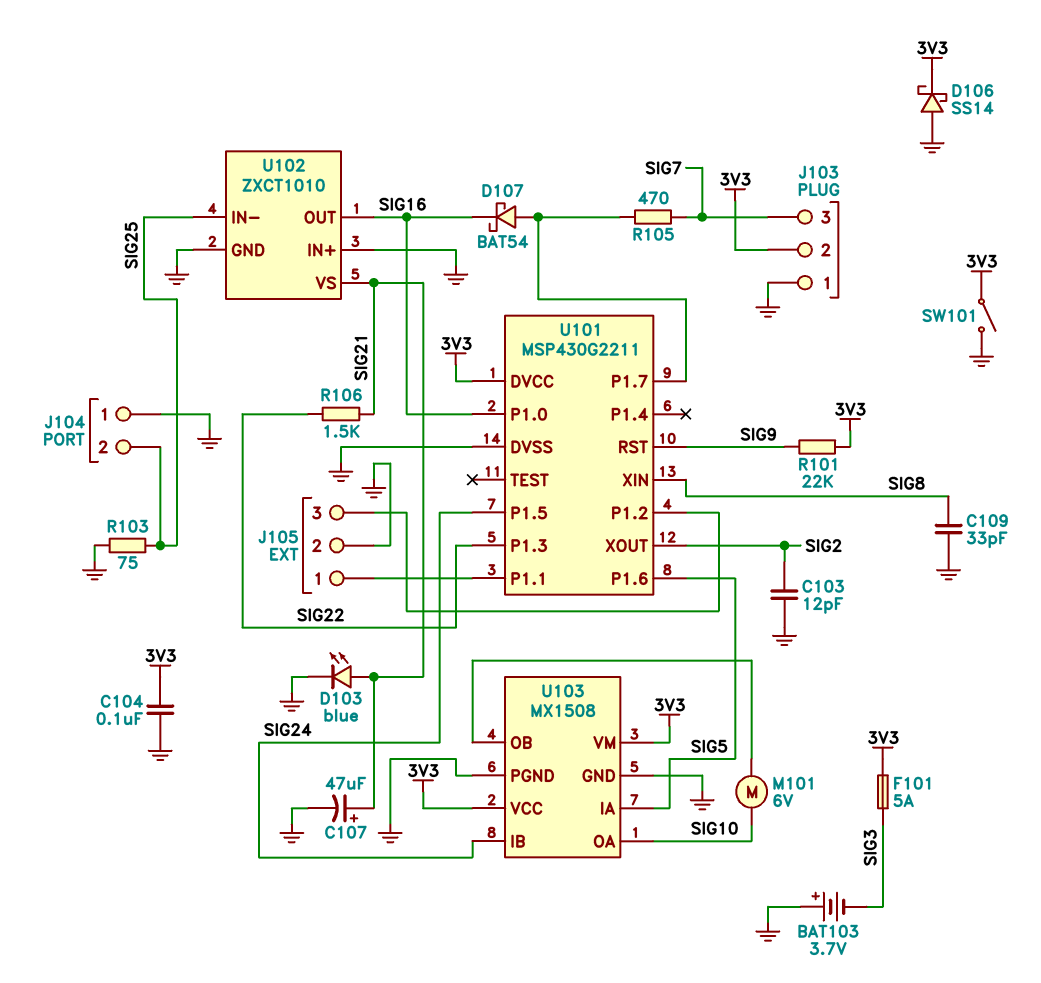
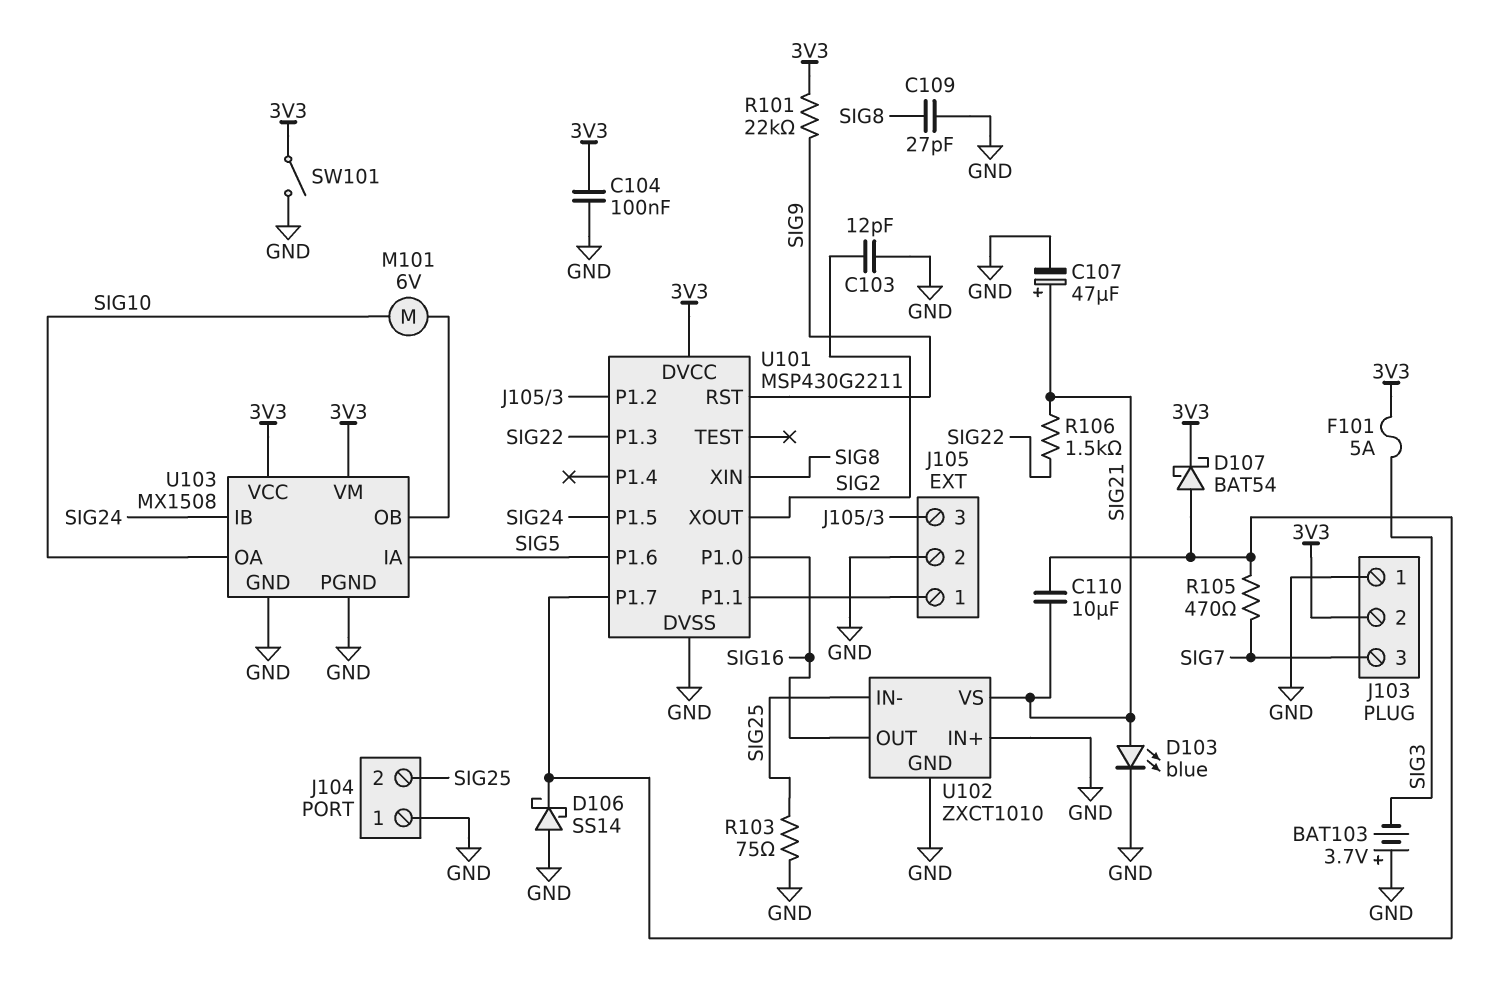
C109: 33pF (GND, SIG8) -> 27pF (GND, SIG8)
C110: none -> 10uF (SIG21, U101/P1.7)
D106: schottky SS14 (A GND, K 3V3) -> schottky SS14 (A GND, K U101/P1.7)
D107: schottky BAT54 (A U101/P1.7, K SIG16) -> schottky BAT54 (A U101/P1.7, K 3V3)

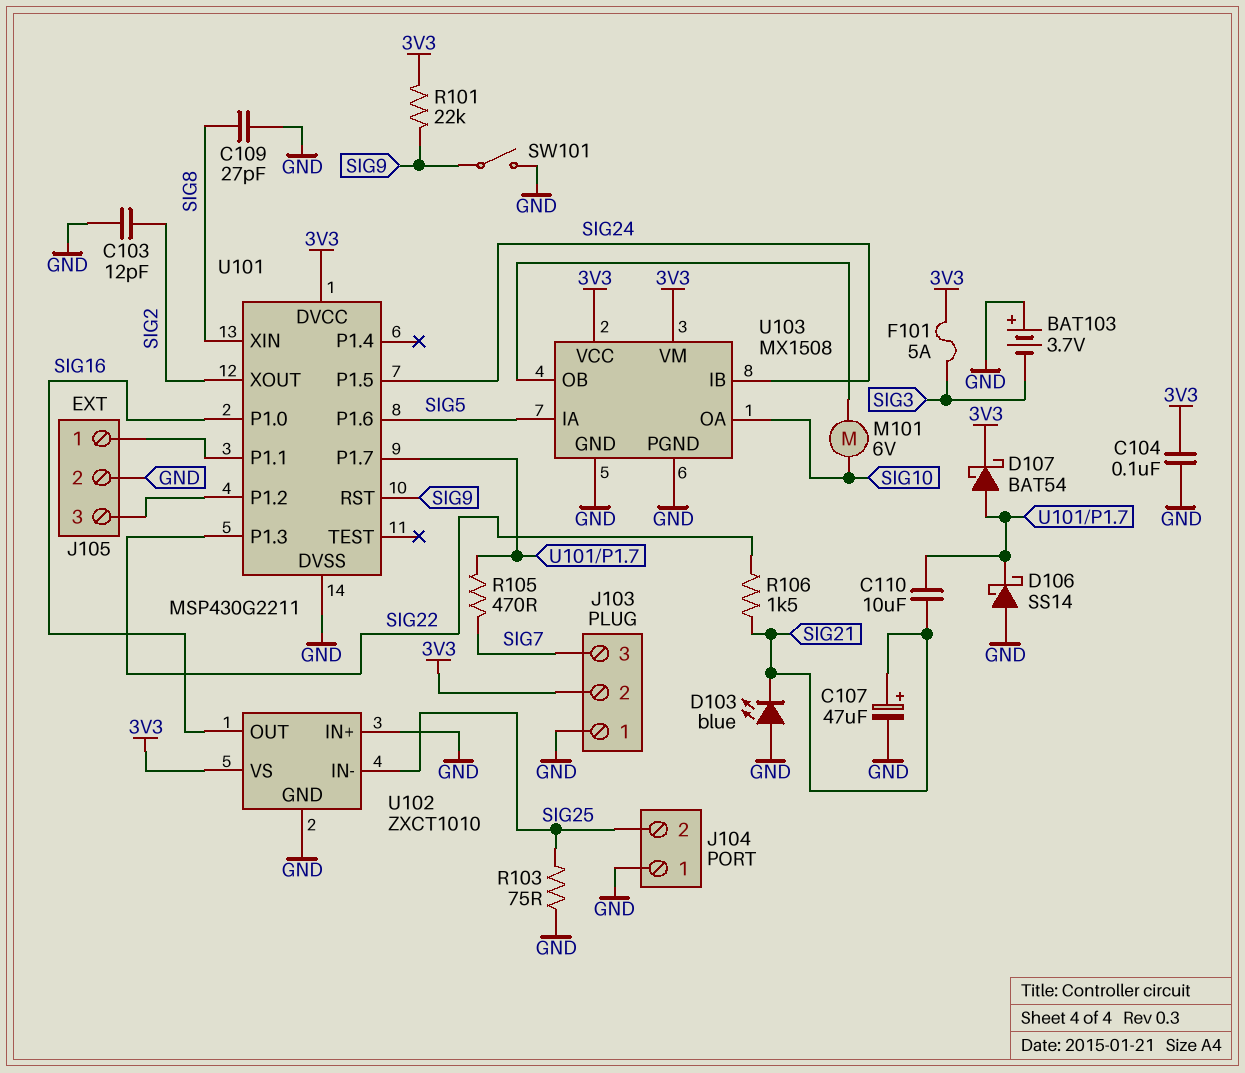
D103: LED blue (A SIG21, K GND) -> LED blue (A GND, K SIG21)
SW101: switch (3V3, GND) -> switch (GND, SIG9)
U102 pin VS: SIG21 -> 3V3

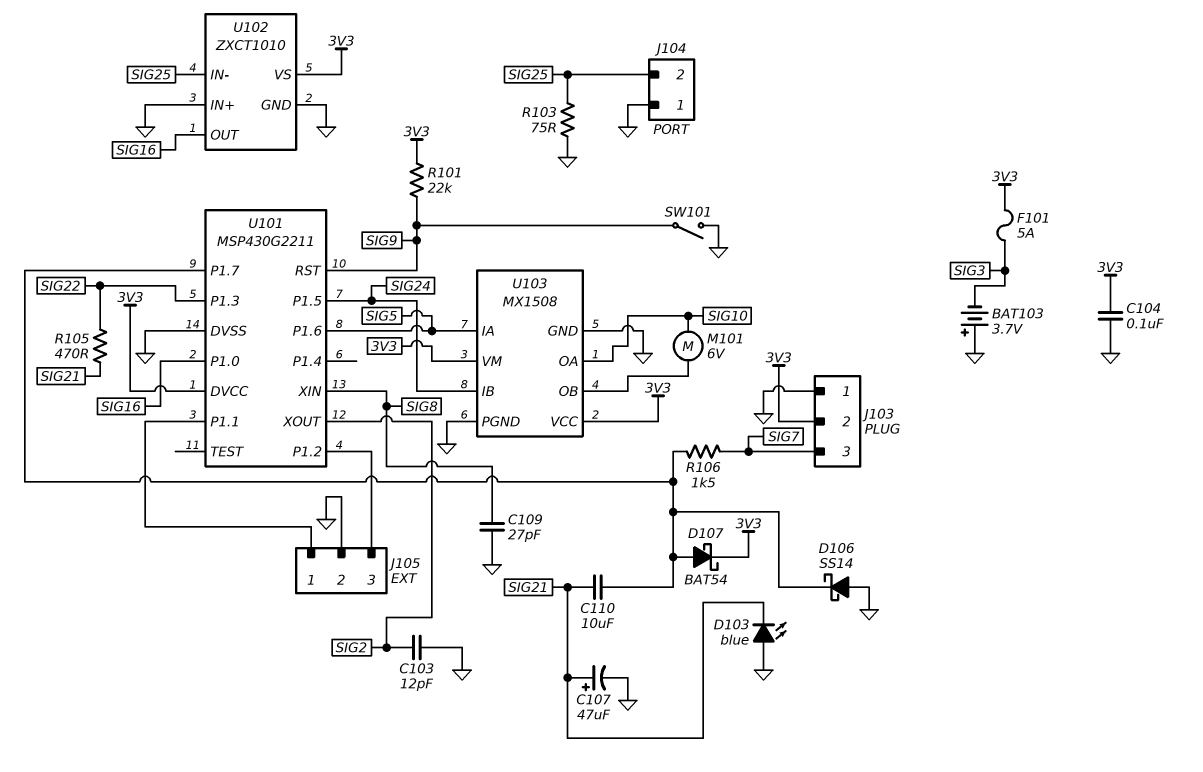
R105: 470 (SIG7, U101/P1.7) -> 470 (SIG21, SIG22)
R106: 1.5k (SIG21, SIG22) -> 1.5k (SIG7, U101/P1.7)

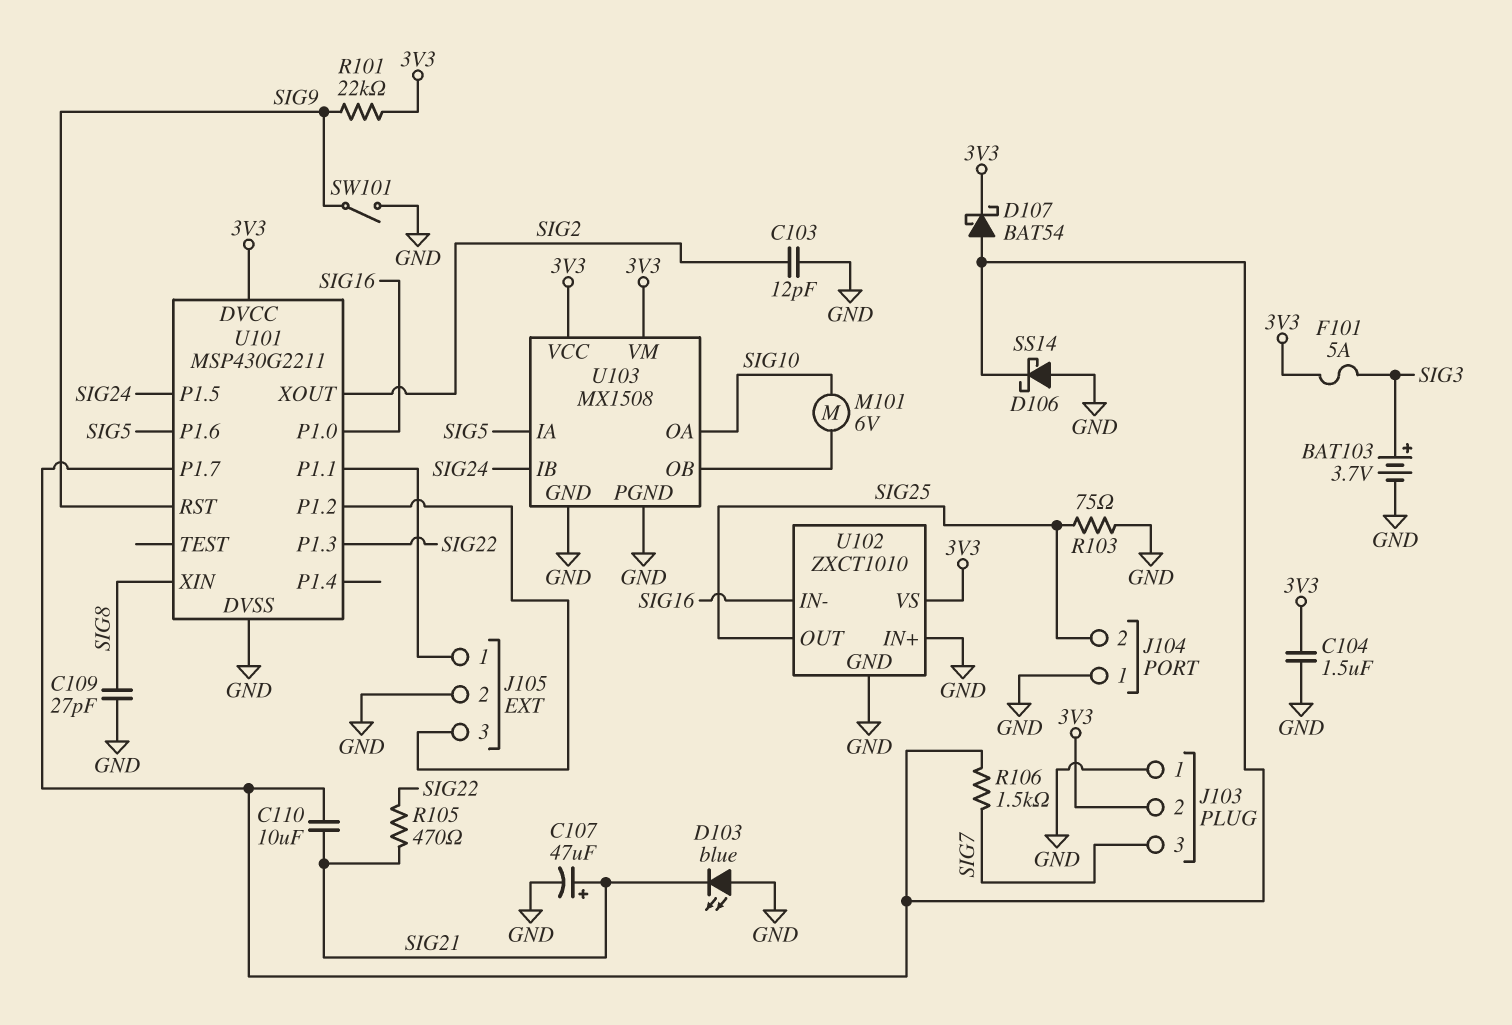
BAT103: 3.7V (plus GND, minus SIG3) -> 3.7V (plus SIG3, minus GND)
C104: 100nF (3V3, GND) -> 1.5uF (3V3, GND)
U102 pin IN-: SIG25 -> SIG16
U102 pin OUT: SIG16 -> SIG25

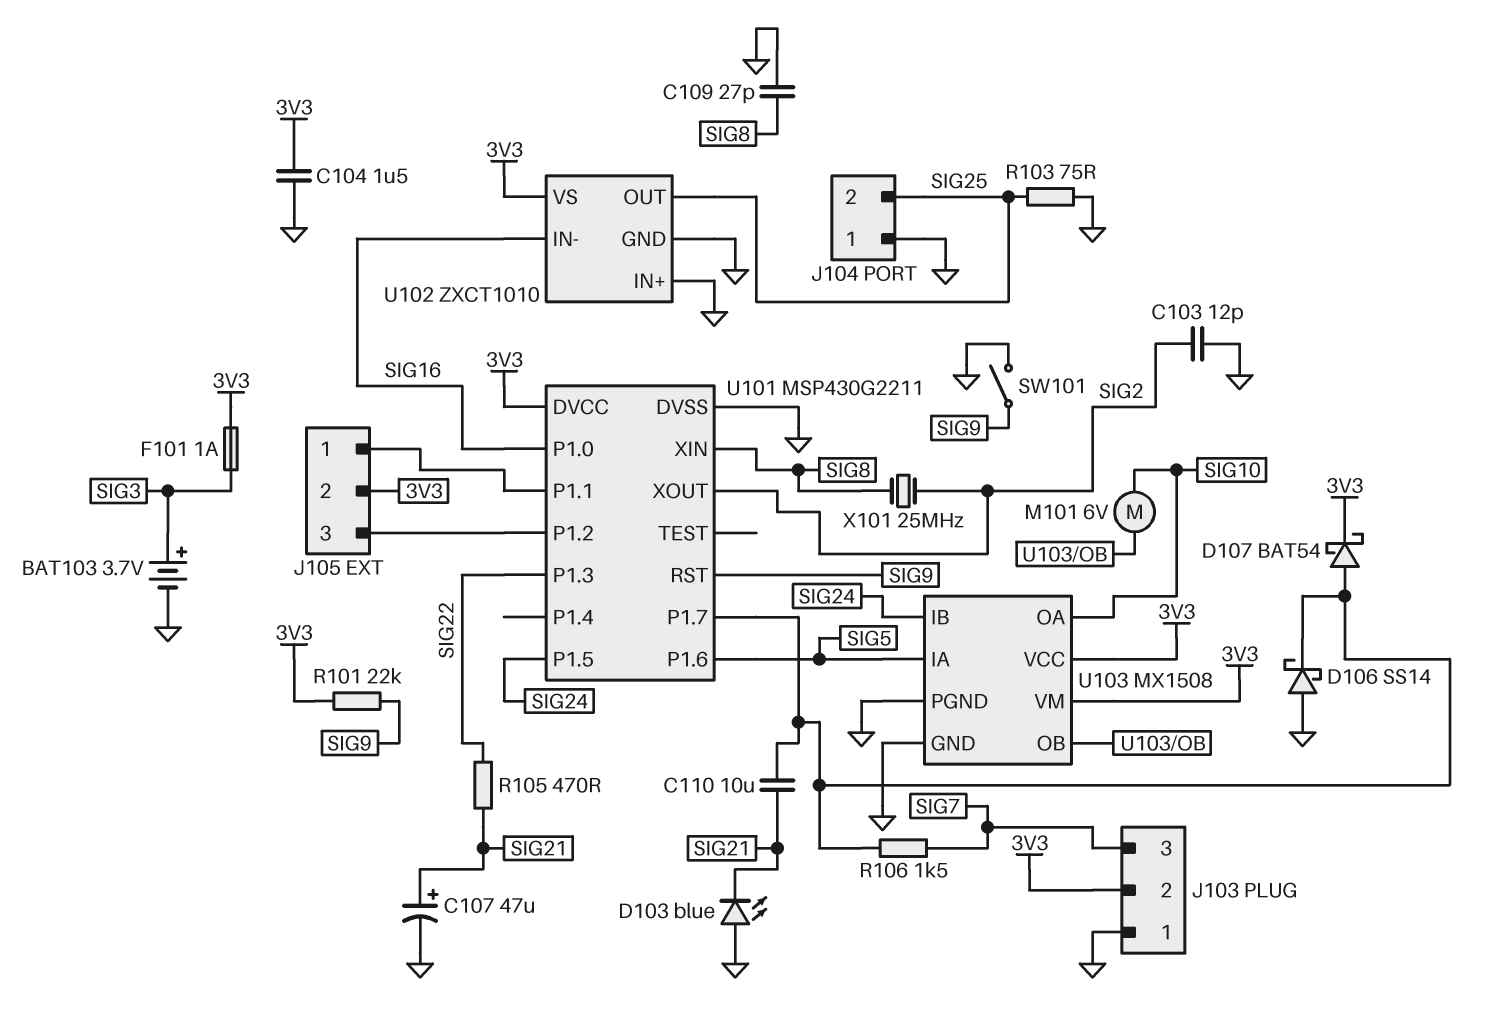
F101: 5A (3V3, SIG3) -> 1A (3V3, SIG3)
J105 pin 2: GND -> 3V3
X101: none -> 25MHz (SIG2, SIG8)

